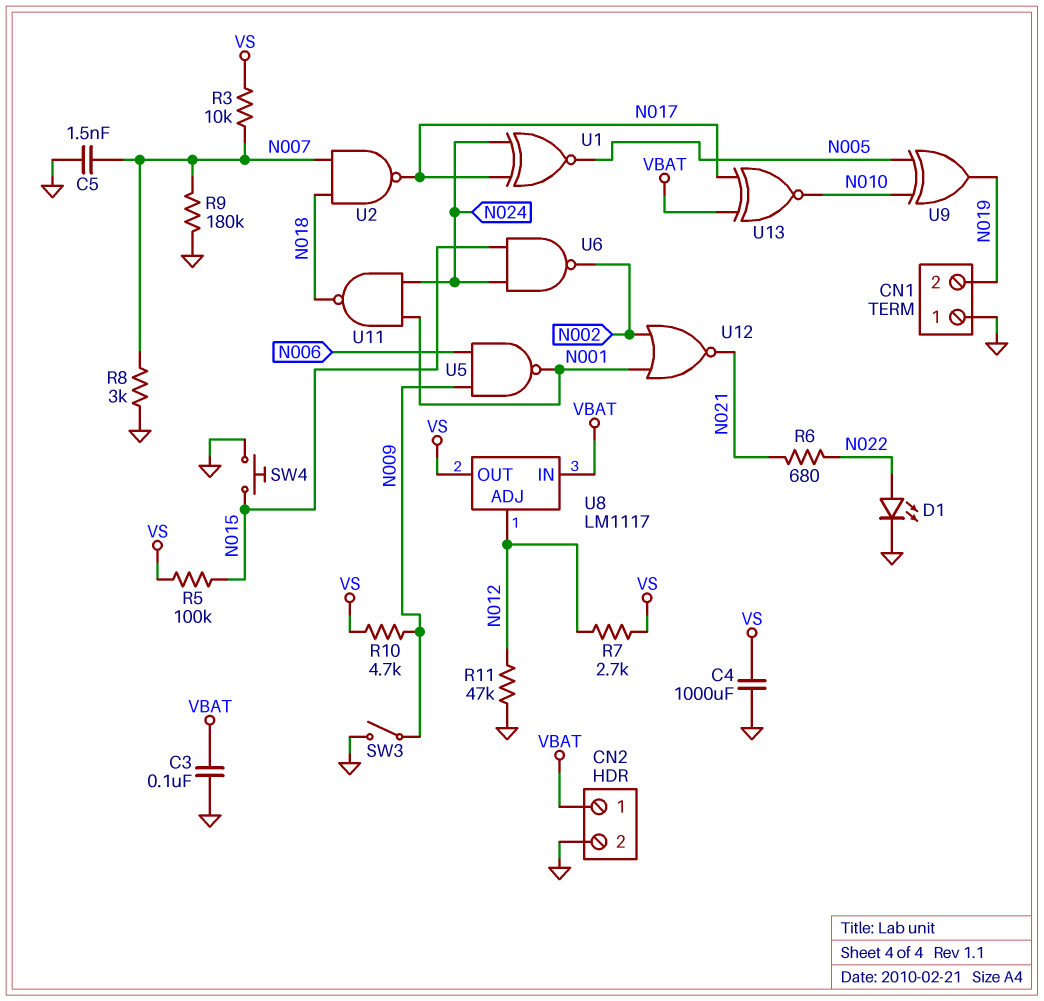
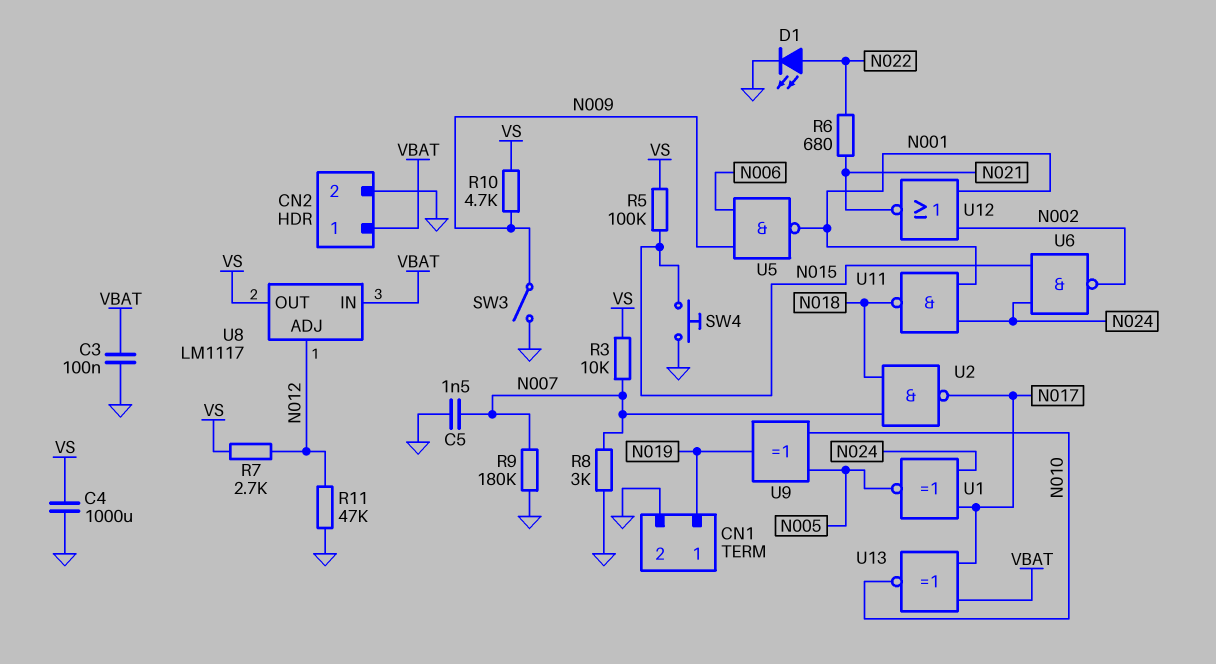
CN1 pin 1: GND -> N019
CN1 pin 2: N019 -> GND

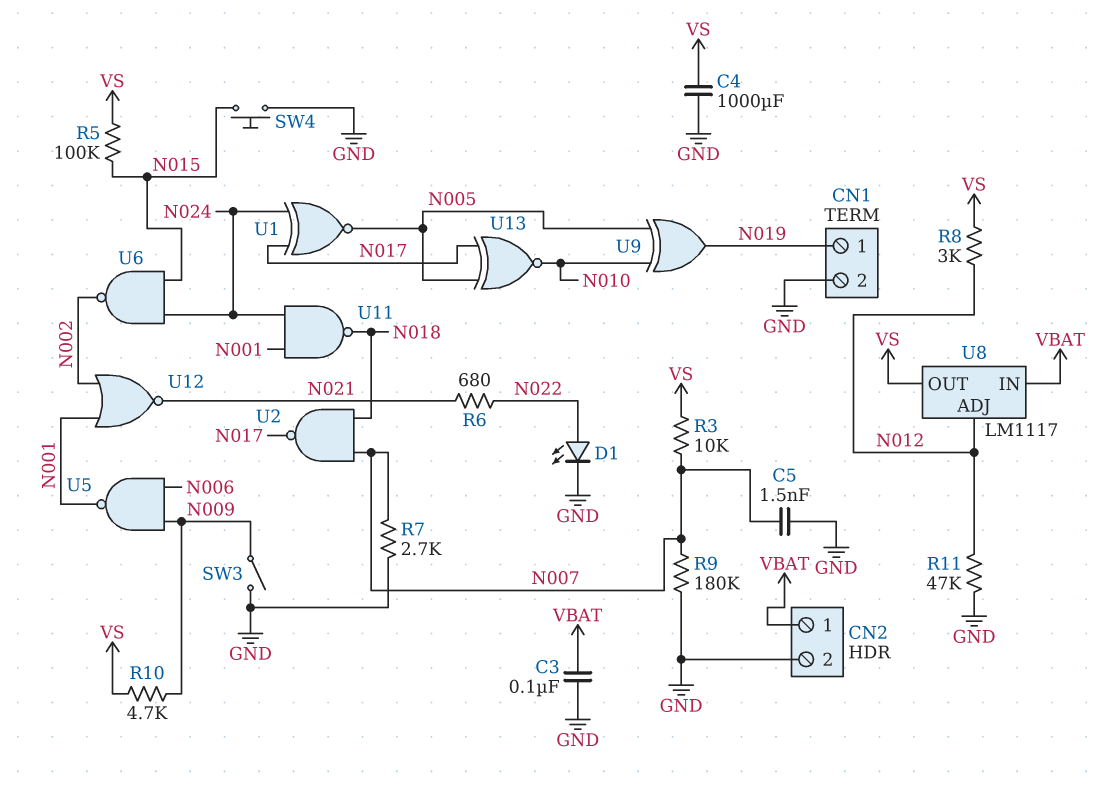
R7: 2.7k (N012, VS) -> 2.7k (GND, N007)
R8: 3k (GND, N007) -> 3k (N012, VS)
U13: XNOR (in N017, in VBAT, out N010) -> XNOR (in N005, in N017, out N010)

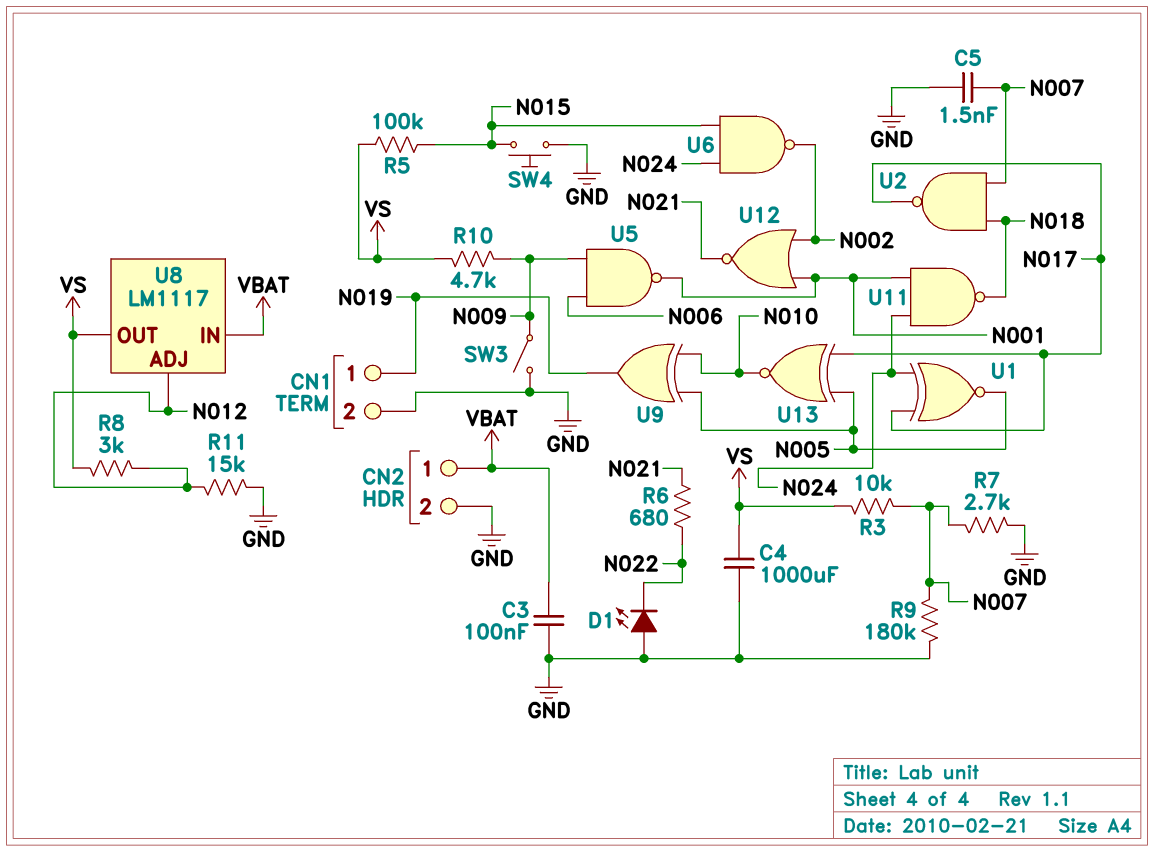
D1: LED (A N022, K GND) -> LED (A GND, K N022)
R11: 47k (GND, N012) -> 15k (GND, N012)

